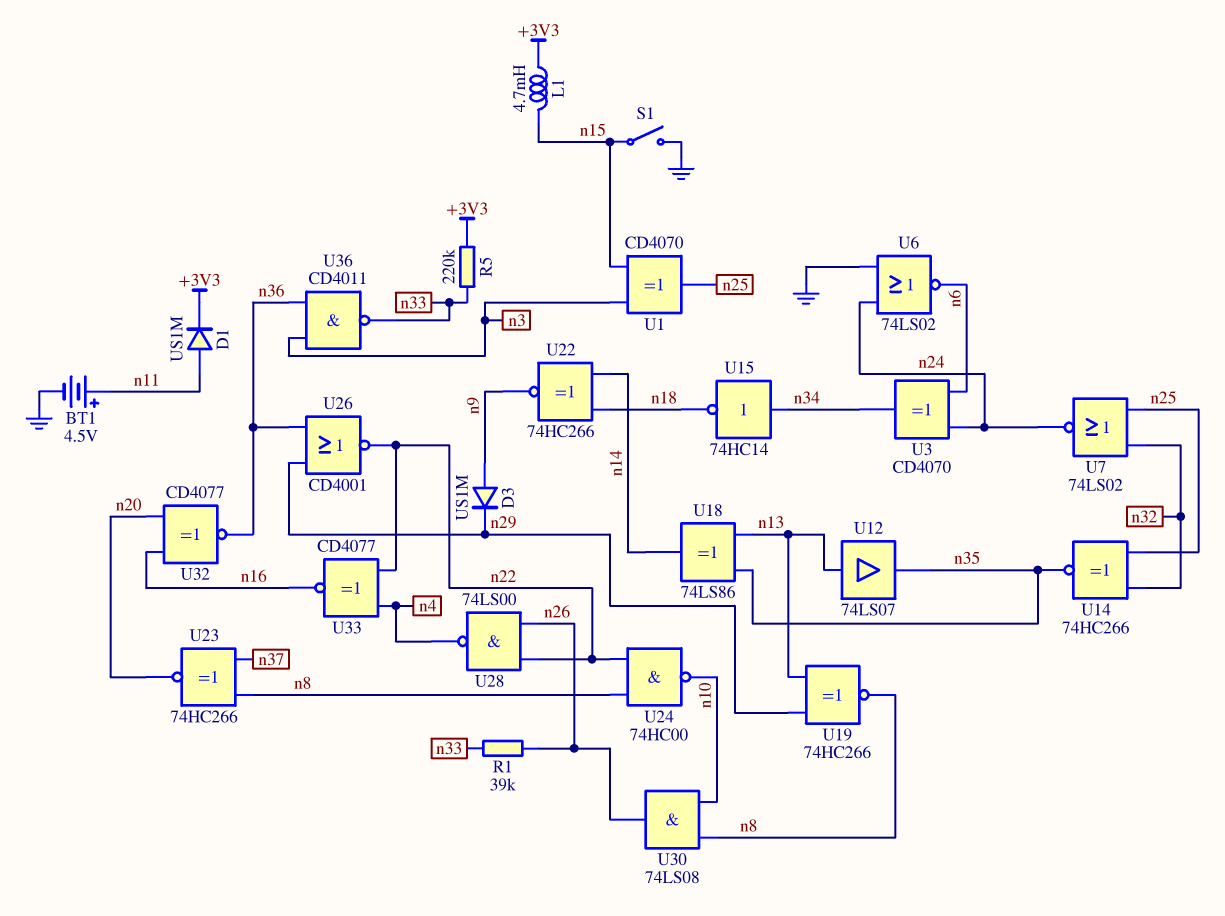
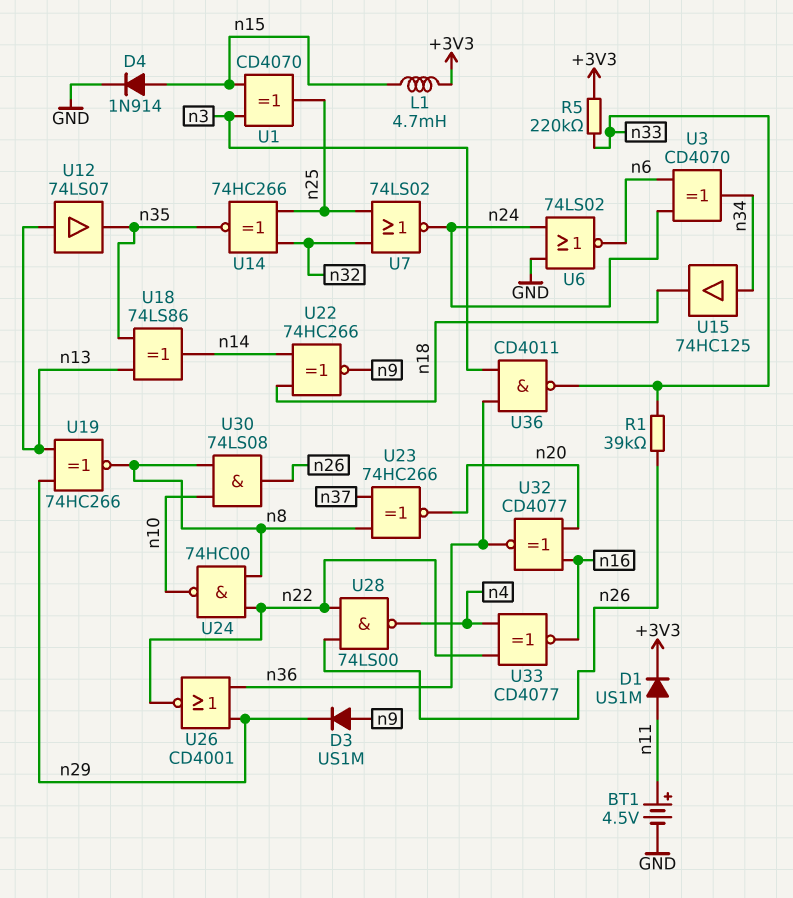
D4: none -> diode 1N914 (A n15, K GND)
S1: switch (GND, n15) -> none
U15: NOT 74HC14 (in n34, out n18) -> buffer 74HC125 (in n34, out n18)

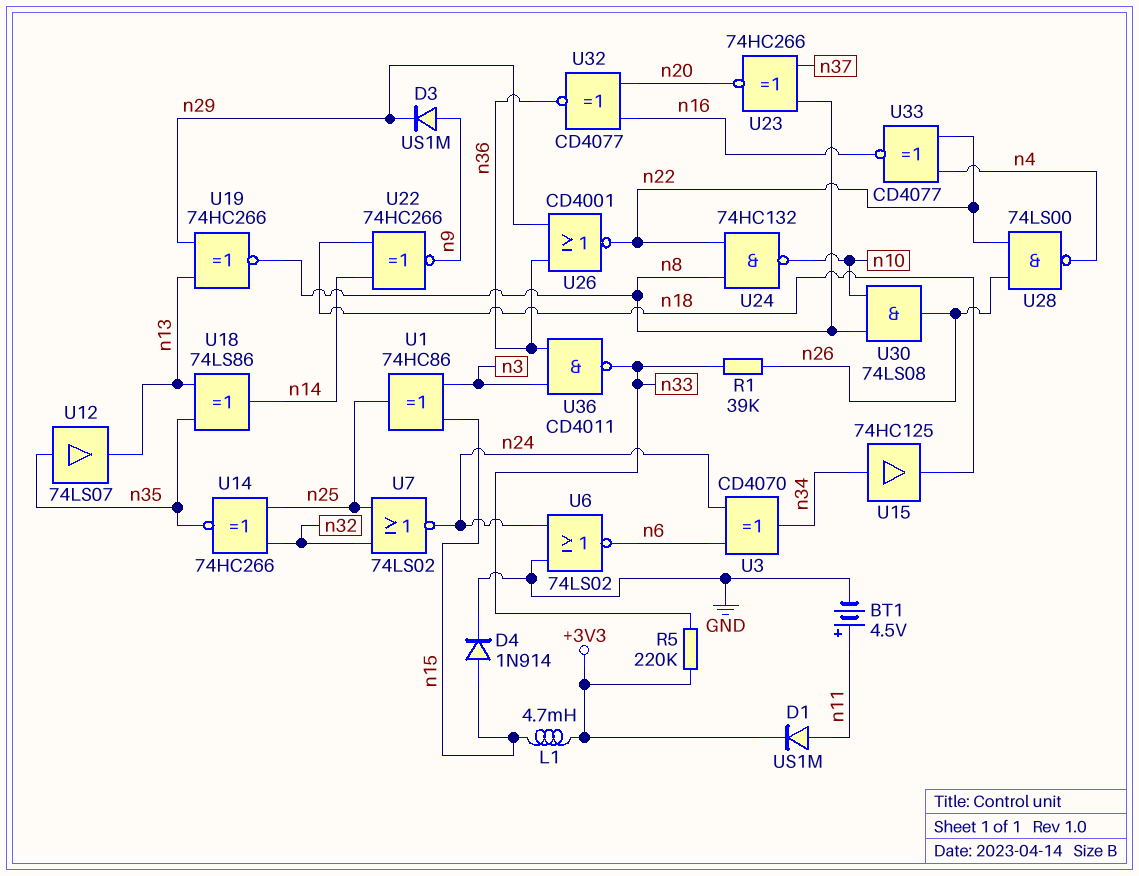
U1: XOR CD4070 (in n3, in n15, out n25) -> XOR 74HC86 (in n3, in n15, out n25)
U12: buffer 74LS07 (in n13, out n35) -> buffer 74LS07 (in n35, out n13)
U24: NAND 74HC00 (in n8, in n22, out n10) -> NAND 74HC132 (in n8, in n22, out n10)

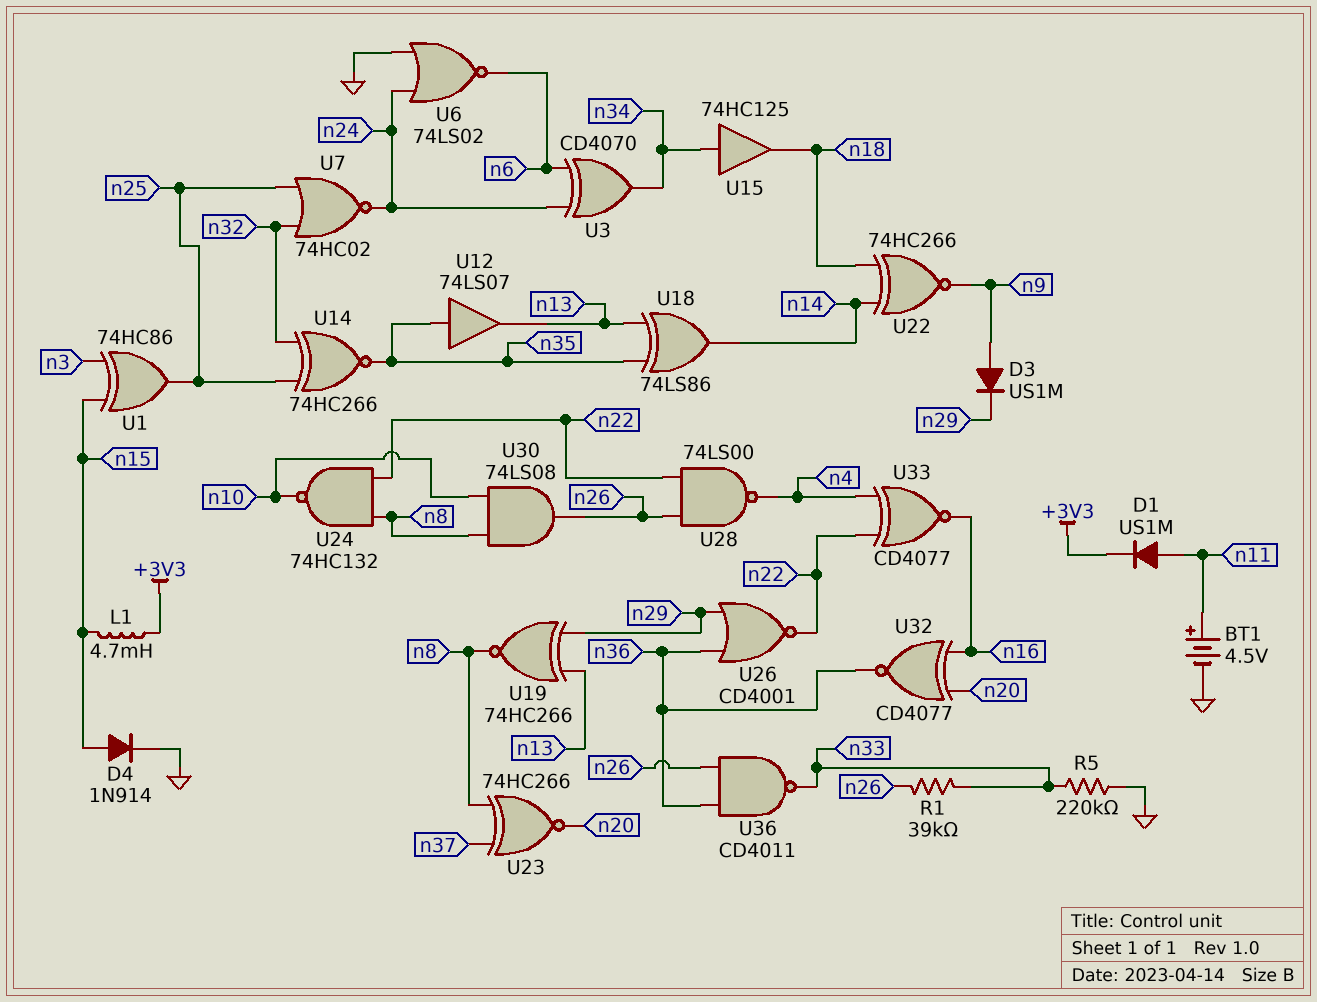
R5: 220k (+3V3, n33) -> 220k (GND, n33)
U7: NOR 74LS02 (in n25, in n32, out n24) -> NOR 74HC02 (in n25, in n32, out n24)
U36: NAND CD4011 (in n3, in n36, out n33) -> NAND CD4011 (in n26, in n36, out n33)

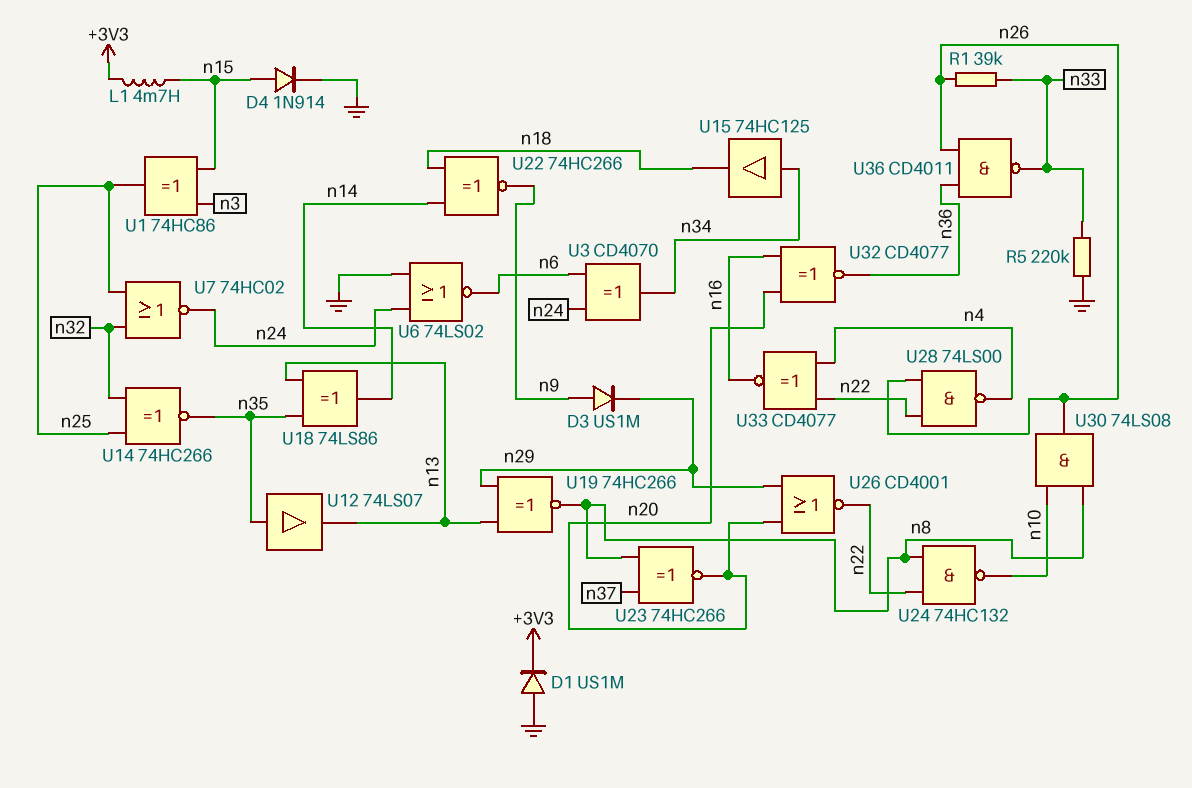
BT1: 4.5V (plus n11, minus GND) -> none
D1: diode US1M (A n11, K +3V3) -> diode US1M (A GND, K +3V3)
U26: NOR CD4001 (in n29, in n36, out n22) -> NOR CD4001 (in n20, in n29, out n22)

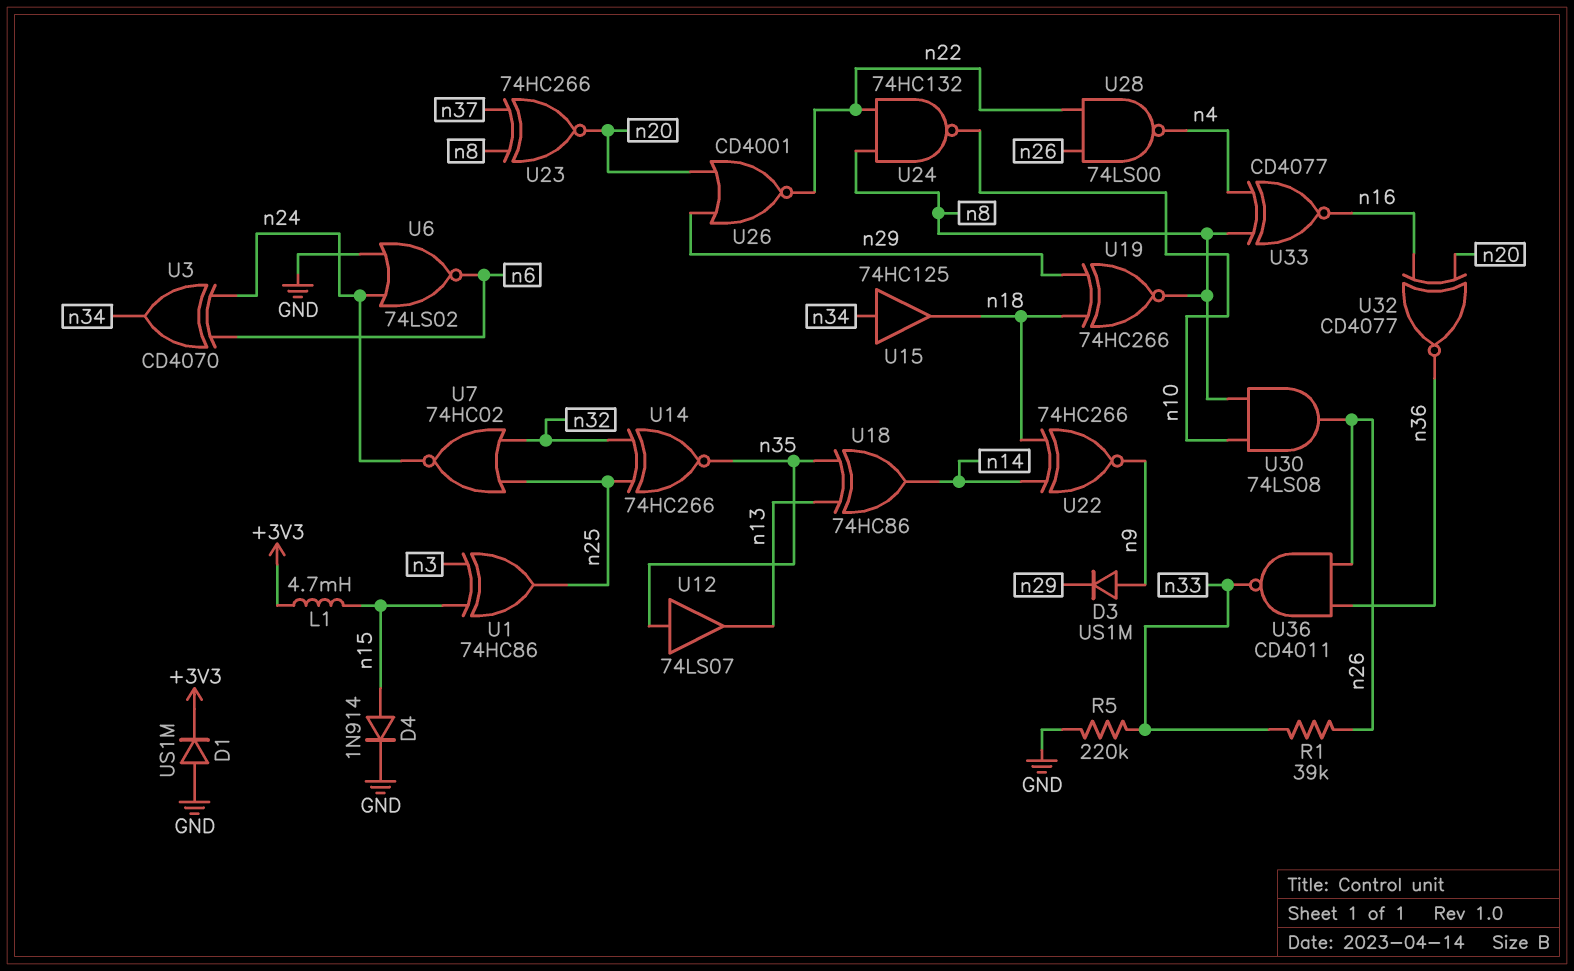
U18: XOR 74LS86 (in n13, in n35, out n14) -> XOR 74HC86 (in n13, in n35, out n14)
U19: XNOR 74HC266 (in n13, in n29, out n8) -> XNOR 74HC266 (in n18, in n29, out n8)
U33: XNOR CD4077 (in n4, in n22, out n16) -> XNOR CD4077 (in n4, in n8, out n16)

